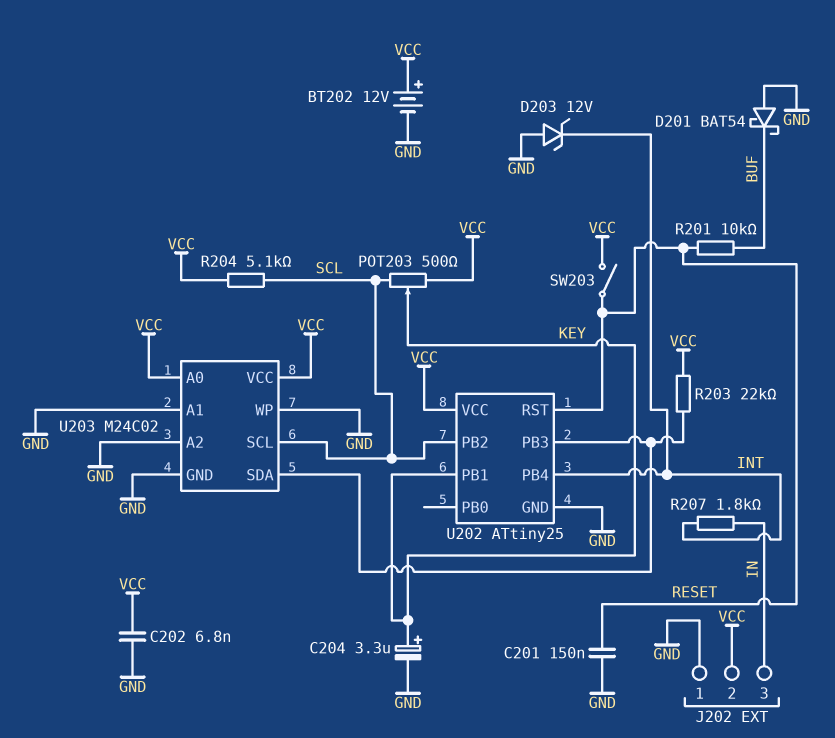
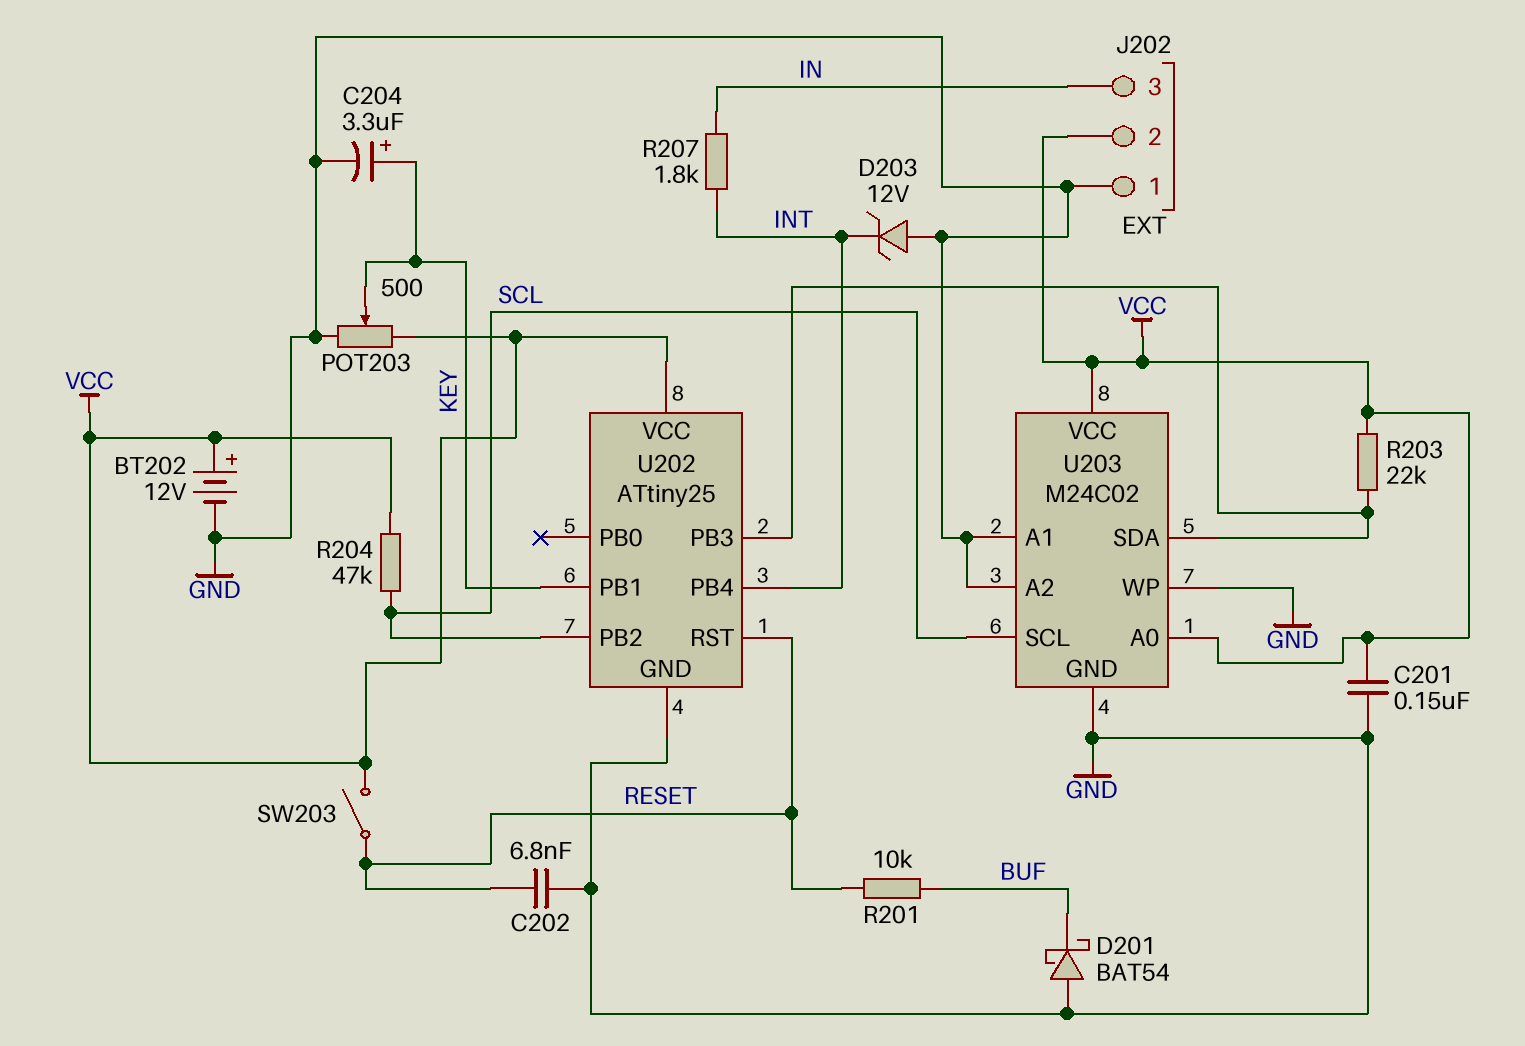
C201: 150nF (GND, RESET) -> 150nF (GND, VCC)
C202: 6.8nF (GND, VCC) -> 6.8nF (GND, RESET)
POT203: 500 (SCL, VCC, wiper KEY) -> 500 (GND, VCC, wiper KEY)
R204: 5.1k (SCL, VCC) -> 47k (SCL, VCC)

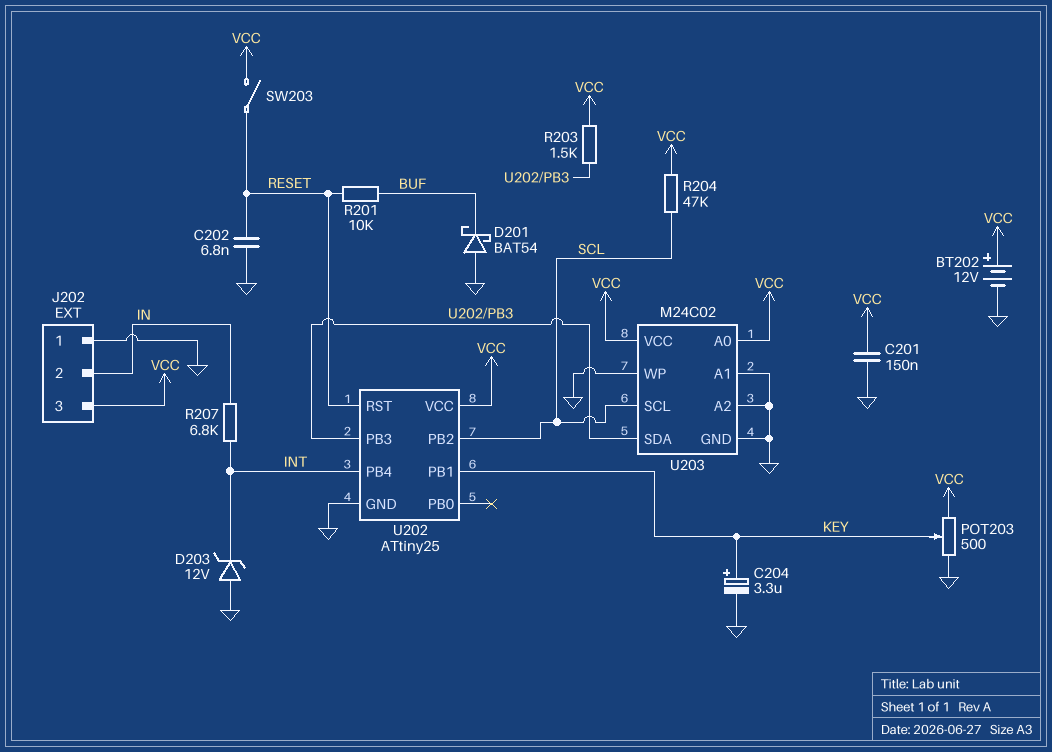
J202 pin 2: VCC -> IN
J202 pin 3: IN -> VCC
R203: 22k (U202/PB3, VCC) -> 1.5k (U202/PB3, VCC)
R207: 1.8k (IN, INT) -> 6.8k (IN, INT)

